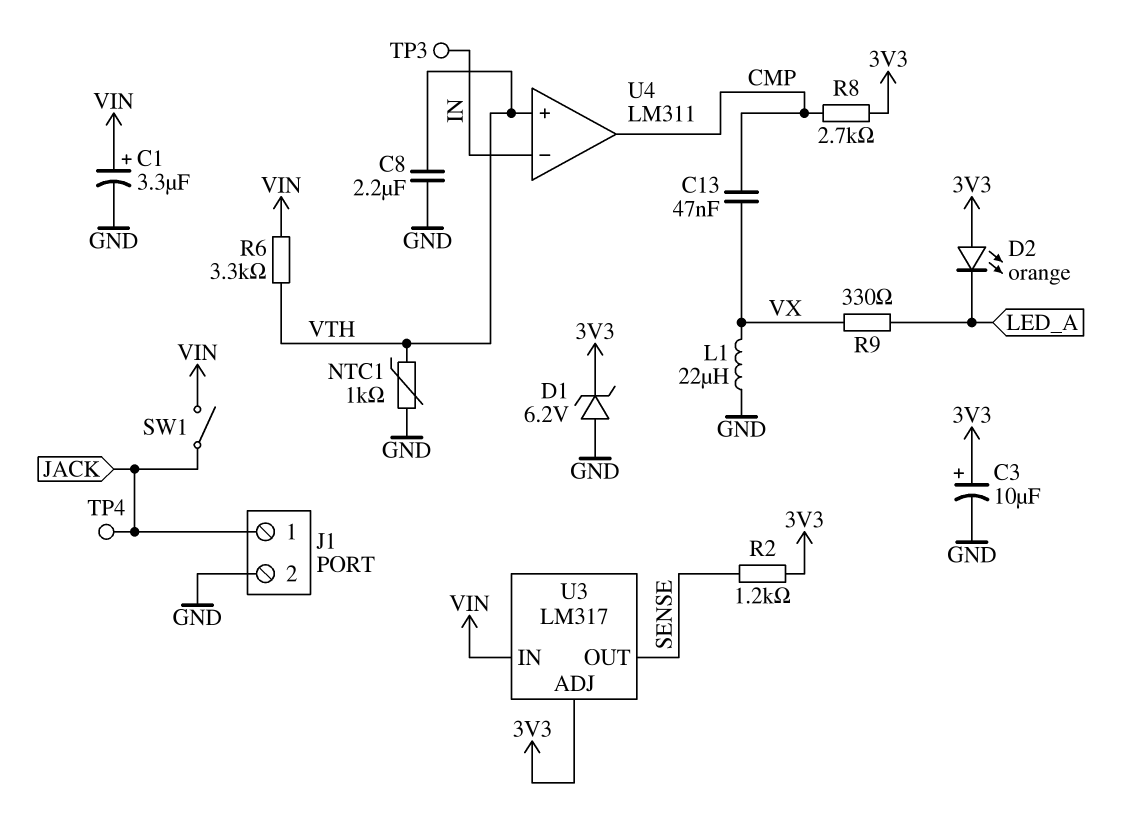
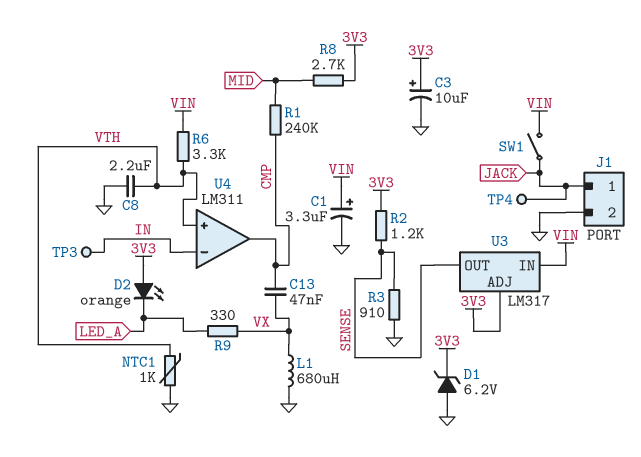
L1: 22uH (GND, VX) -> 680uH (GND, VX)
R1: none -> 240k (CMP, MID)
R3: none -> 910 (GND, SENSE)
R8: 2.7k (3V3, CMP) -> 2.7k (3V3, MID)

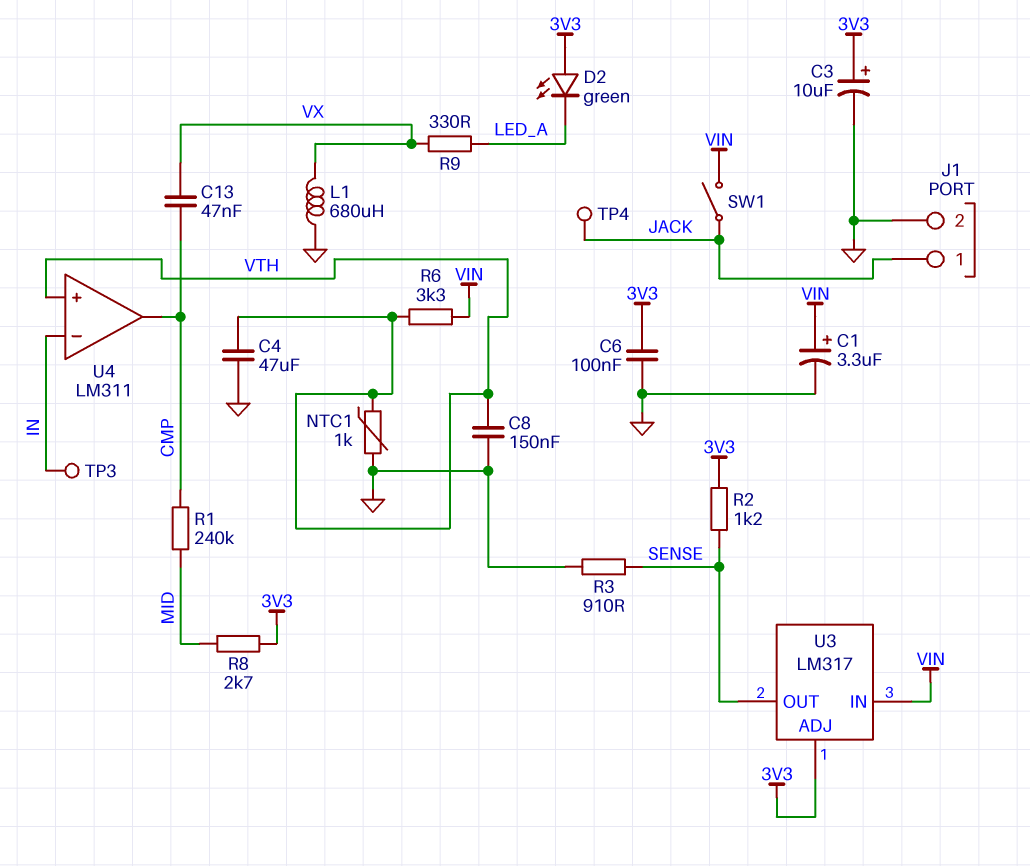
C4: none -> 47uF (GND, VTH)
C6: none -> 100nF (3V3, GND)
C8: 2.2uF (GND, VTH) -> 150nF (GND, VTH)
D1: zener 6.2V (A GND, K 3V3) -> none
D2: LED orange (A 3V3, K LED_A) -> LED green (A 3V3, K LED_A)

